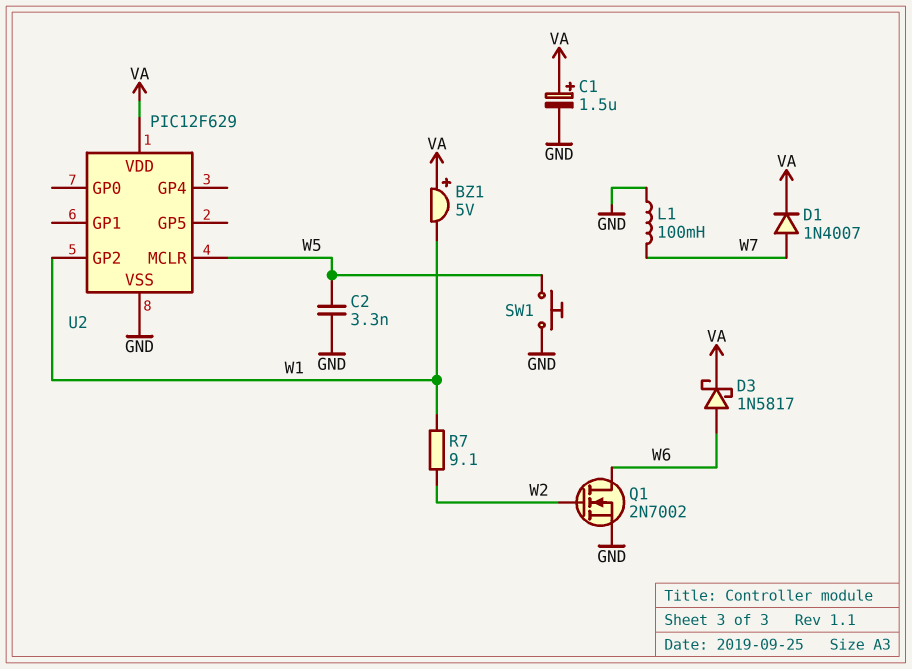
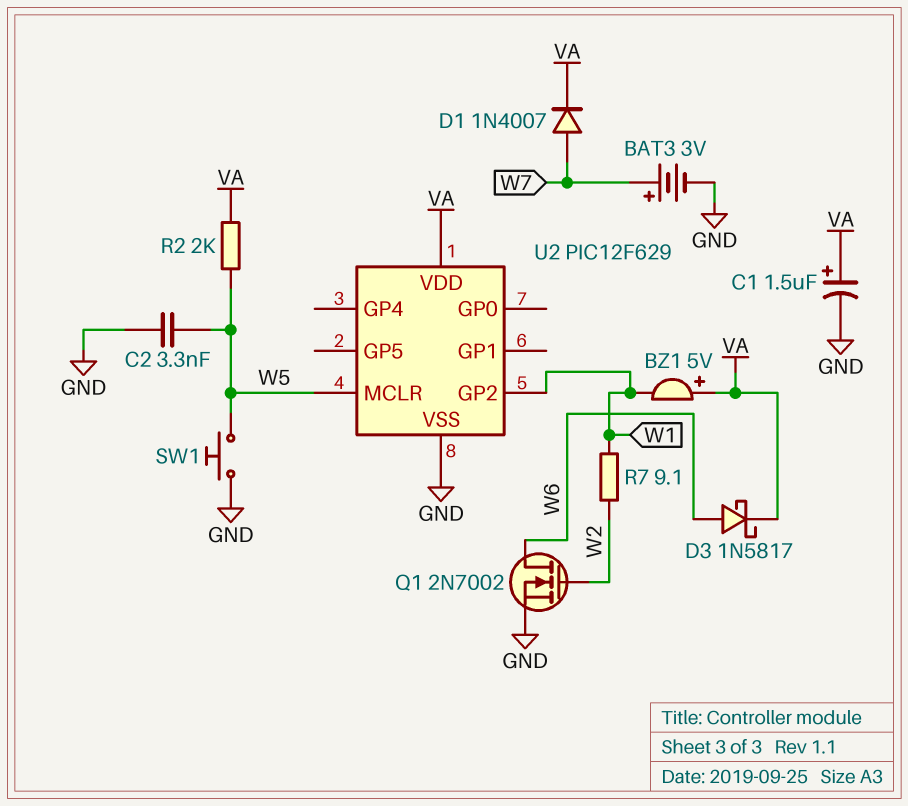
BAT3: none -> 3V (plus W7, minus GND)
L1: 100mH (GND, W7) -> none
R2: none -> 2k (VA, W5)

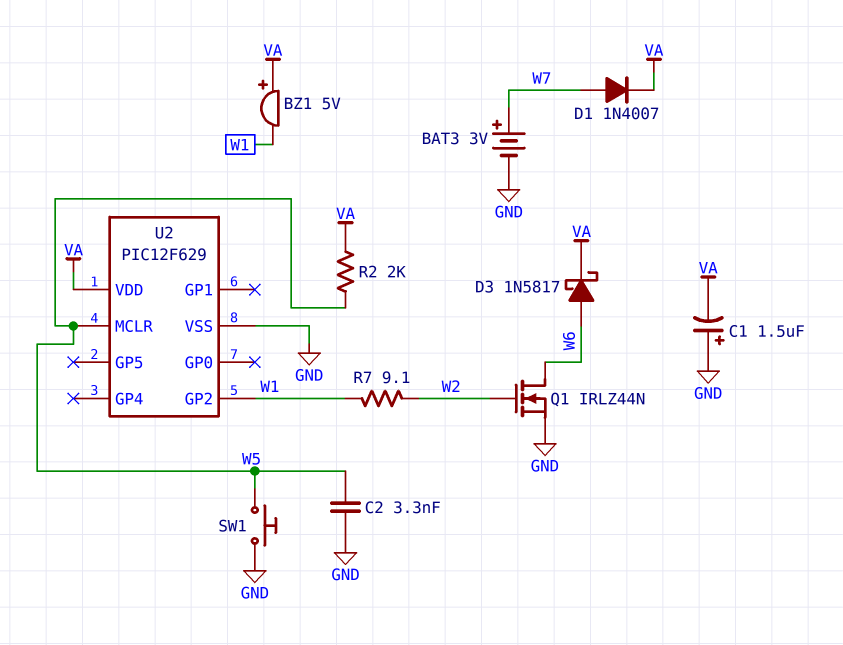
C1: 1.5uF (plus VA, minus GND) -> 1.5uF (plus GND, minus VA)
Q1: NMOS 2N7002 (G W2, D W6, S GND) -> NMOS IRLZ44N (G W2, D W6, S GND)

